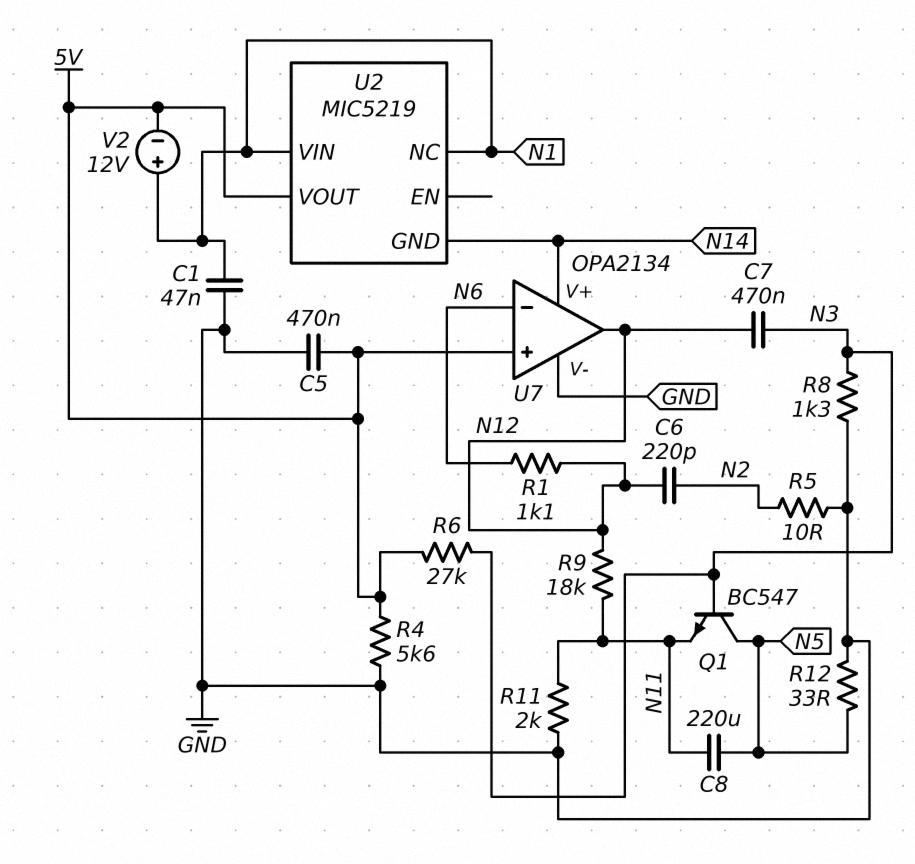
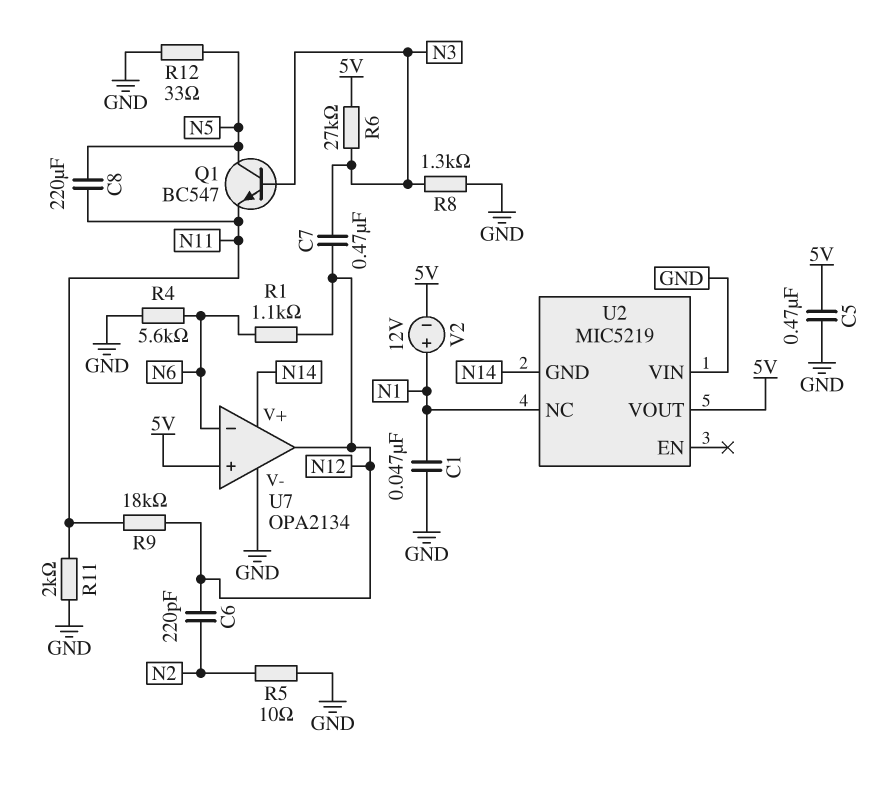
R4: 5.6k (5V, GND) -> 5.6k (GND, N6)
U2 pin VIN: N1 -> GND

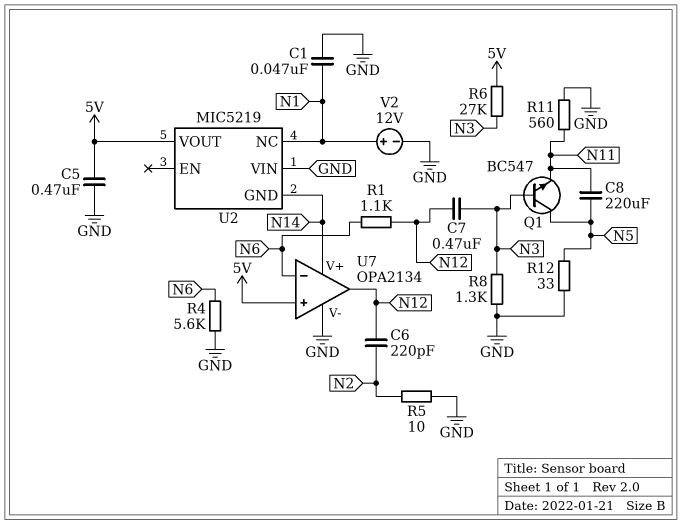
R9: 18k (N11, N12) -> none
R11: 2k (GND, N11) -> 560 (GND, N11)
V2: 12V (plus N1, minus 5V) -> 12V (plus N1, minus GND)

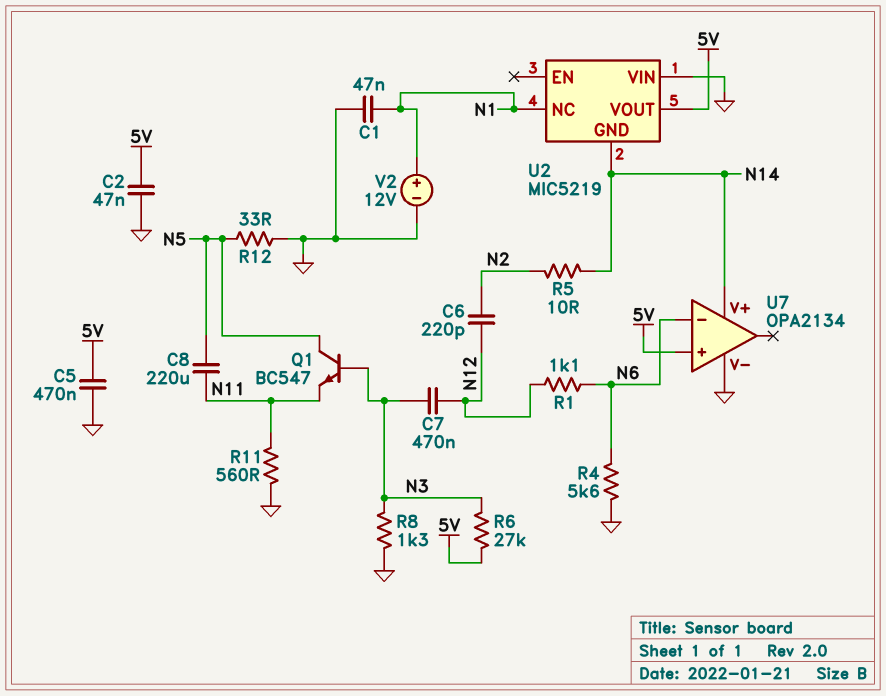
C2: none -> 47nF (5V, GND)
R5: 10 (GND, N2) -> 10 (N2, N14)
U7 pin out: N12 -> none

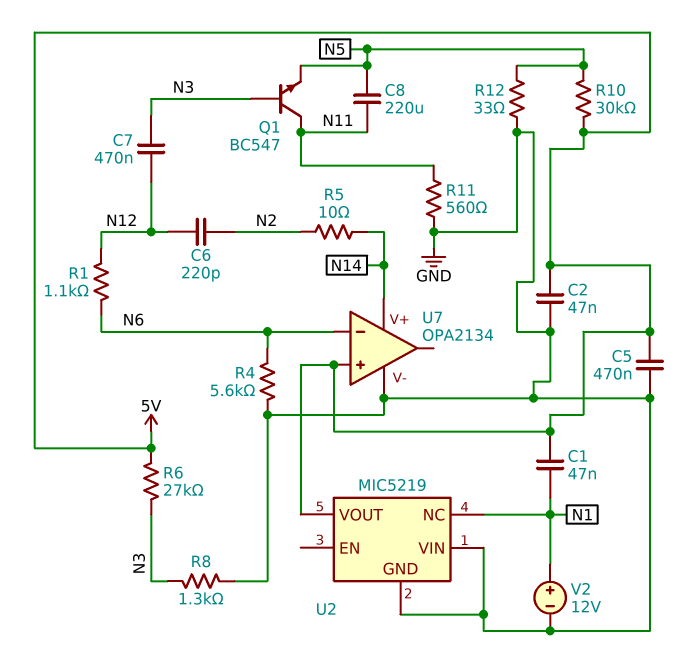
C1: 47nF (GND, N1) -> 47nF (5V, N1)
Q1: NPN BC547 (B N3, C N5, E N11) -> NPN BC547 (B N3, C N11, E N5)
R10: none -> 30k (5V, N5)
U2 pin GND: N14 -> GND

